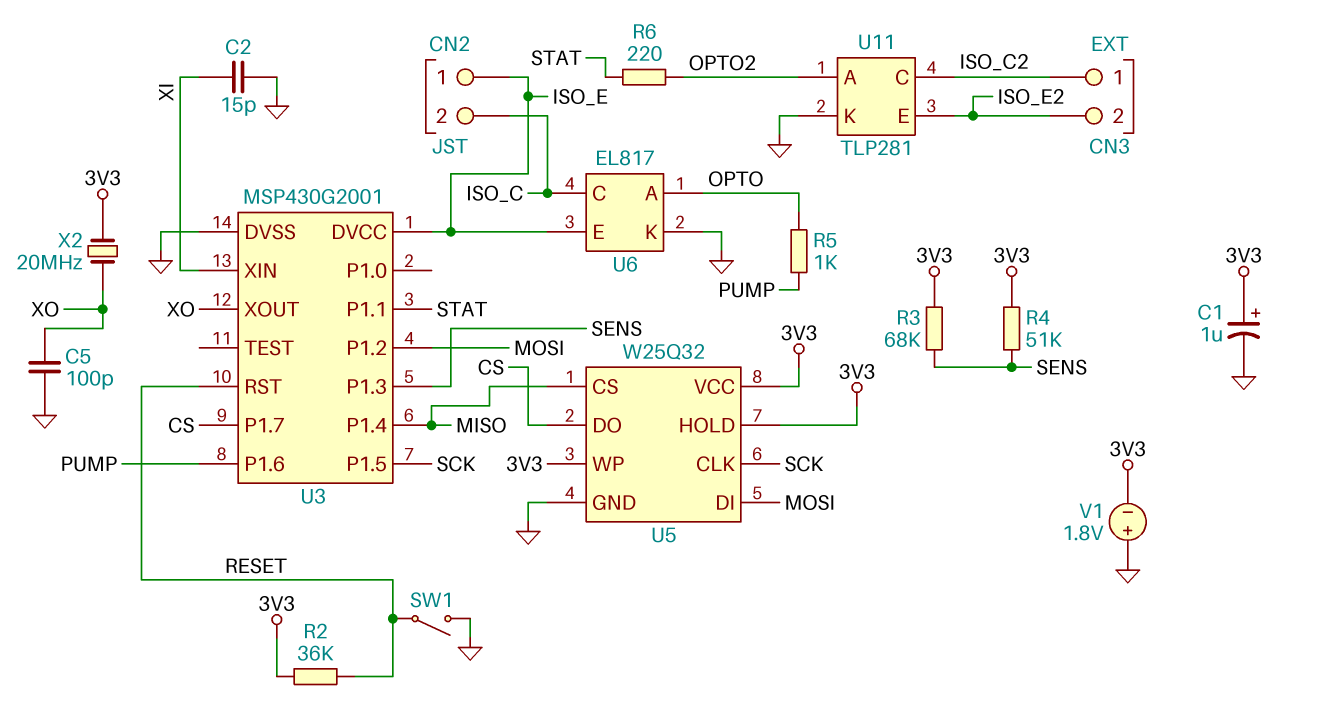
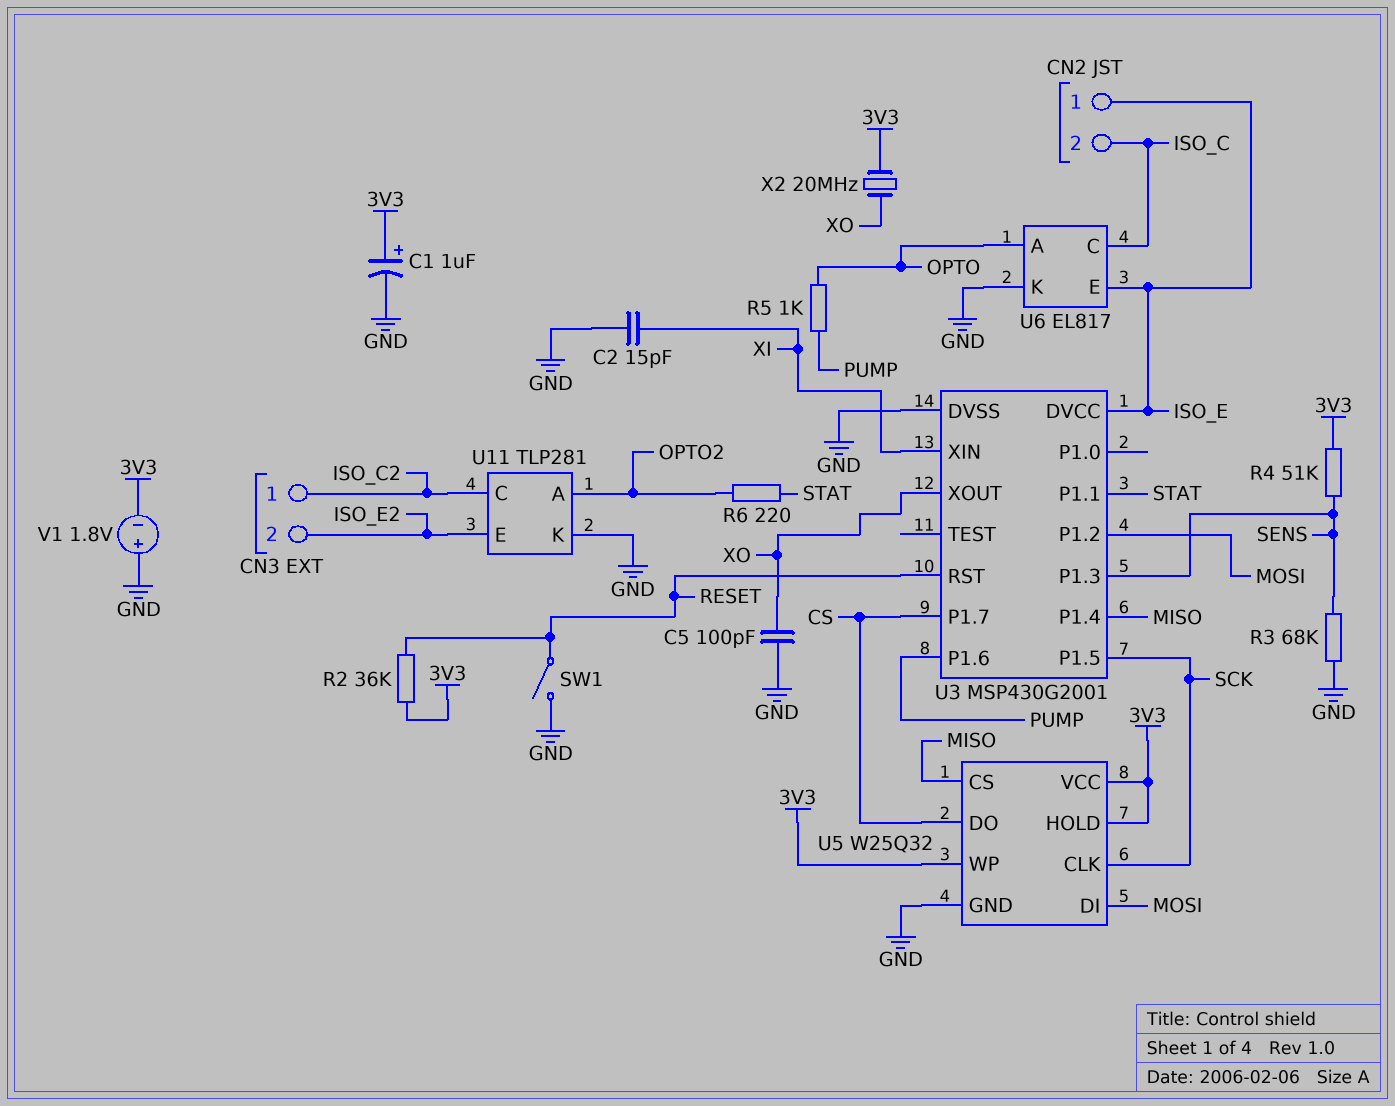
R3: 68k (3V3, SENS) -> 68k (GND, SENS)

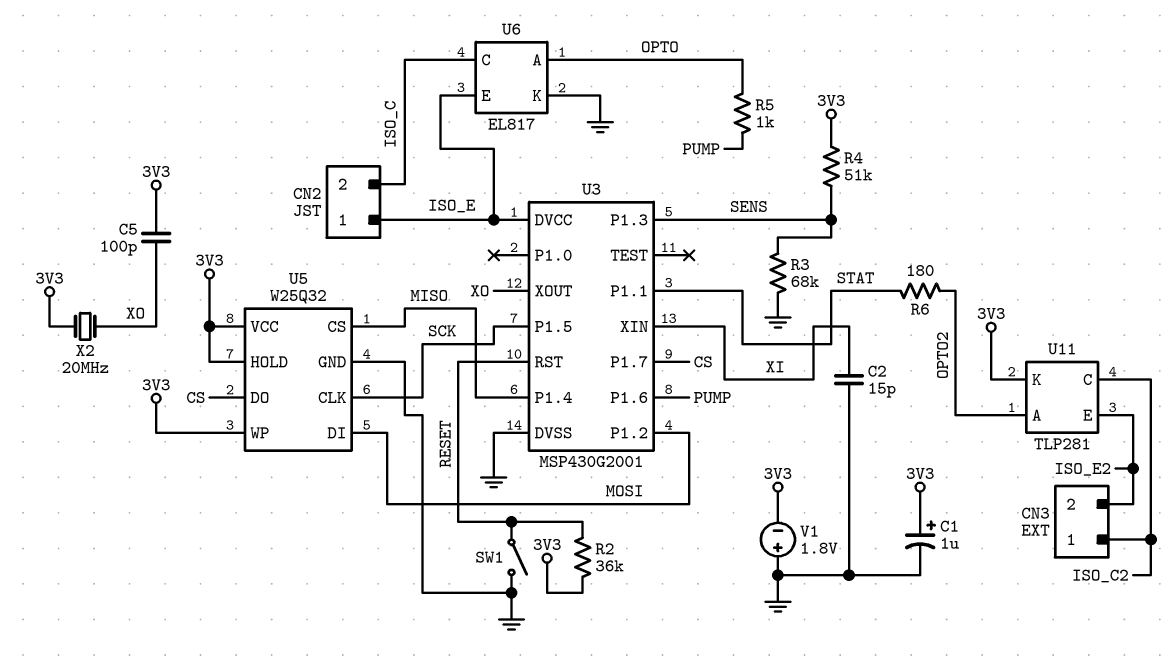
C5: 100pF (GND, XO) -> 100pF (3V3, XO)
R6: 220 (OPTO2, STAT) -> 180 (OPTO2, STAT)
U11 pin K: GND -> 3V3

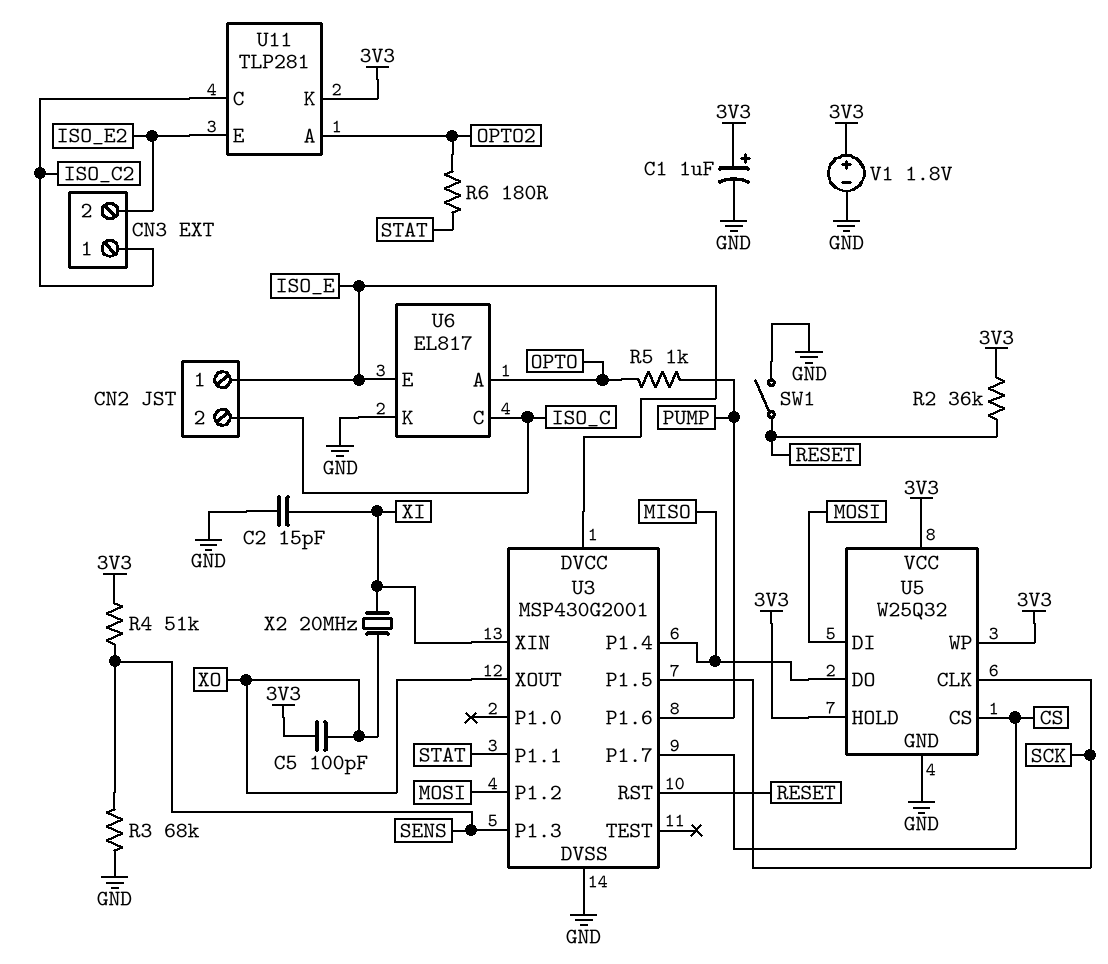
U5 pin CS: MISO -> CS
U5 pin DO: CS -> MISO
V1: 1.8V (plus GND, minus 3V3) -> 1.8V (plus 3V3, minus GND)
X2: 20MHz (3V3, XO) -> 20MHz (XI, XO)

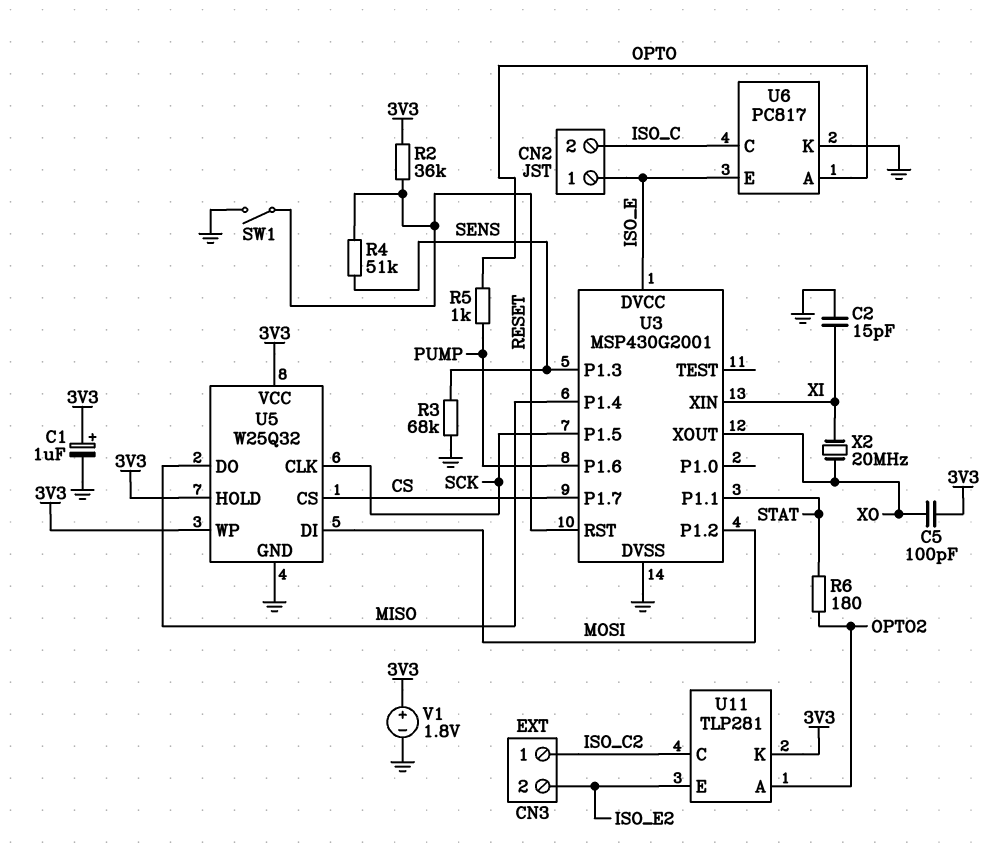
R4: 51k (3V3, SENS) -> 51k (RESET, SENS)
U6: EL817 -> PC817

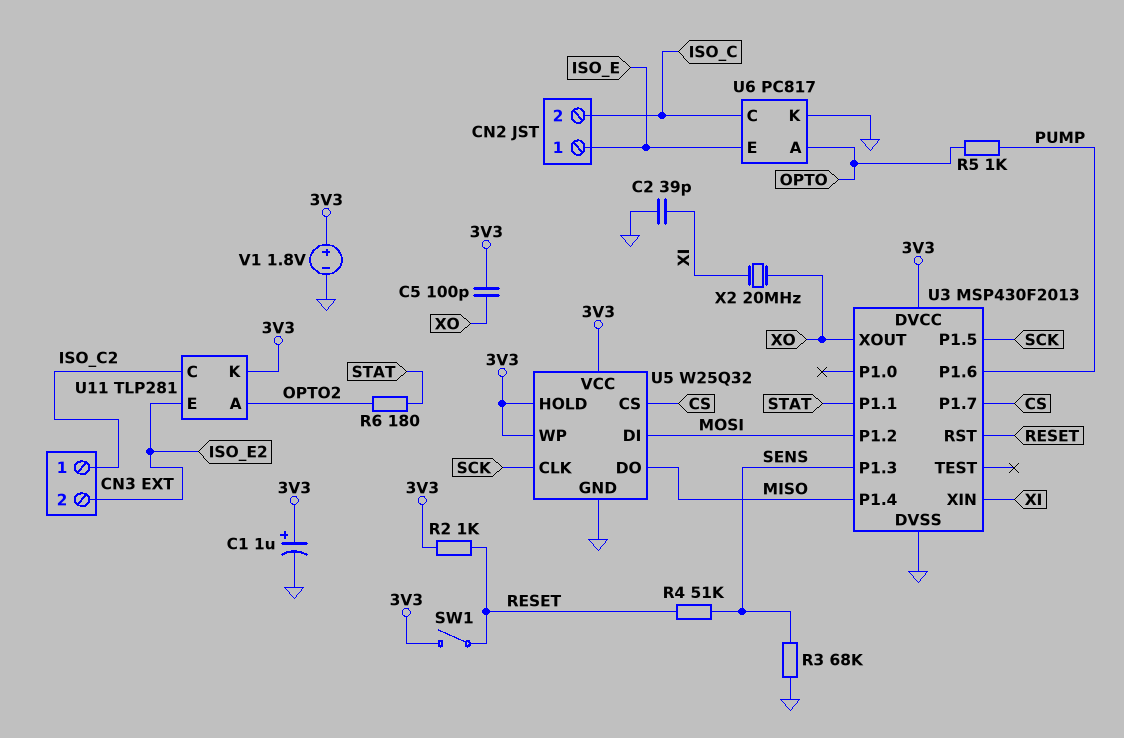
C2: 15pF (GND, XI) -> 39pF (GND, XI)
R2: 36k (3V3, RESET) -> 1k (3V3, RESET)
SW1: switch (GND, RESET) -> switch (3V3, RESET)
U3: MSP430G2001 -> MSP430F2013
U3 pin DVCC: ISO_E -> 3V3

